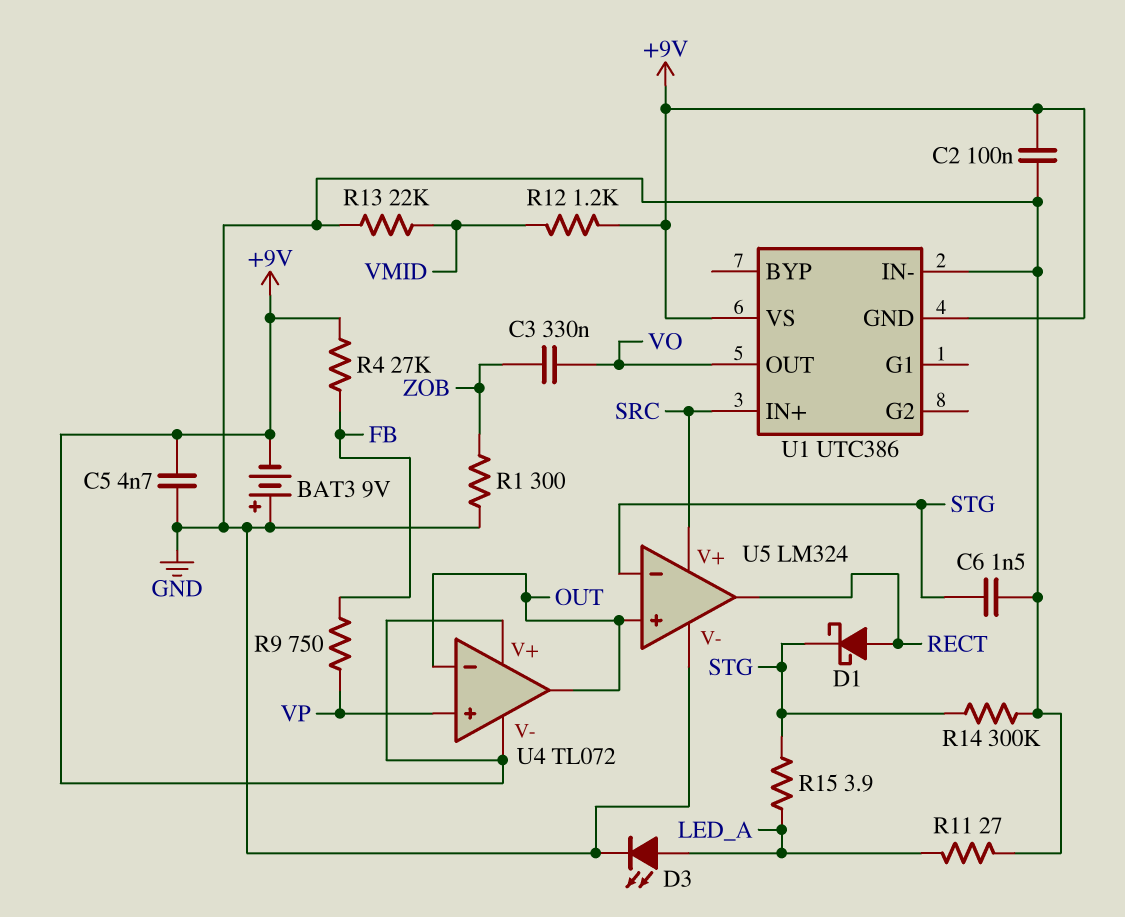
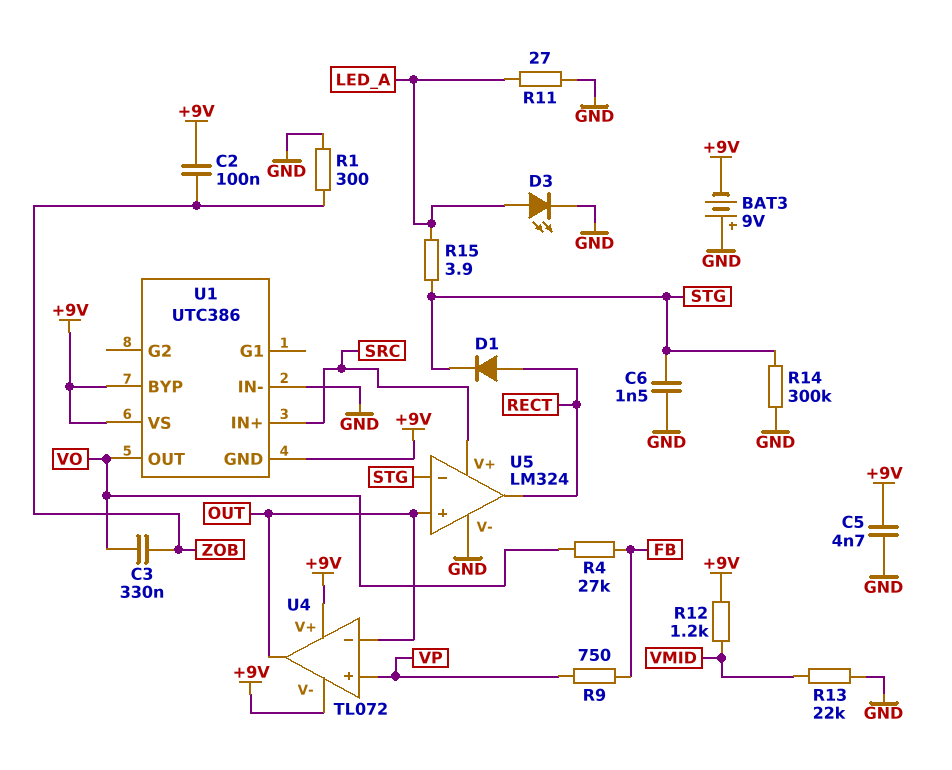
C2: 100nF (+9V, GND) -> 100nF (+9V, ZOB)
D1: schottky (A RECT, K STG) -> diode (A RECT, K STG)
R4: 27k (+9V, FB) -> 27k (FB, VO)
U1 pin BYP: none -> +9V

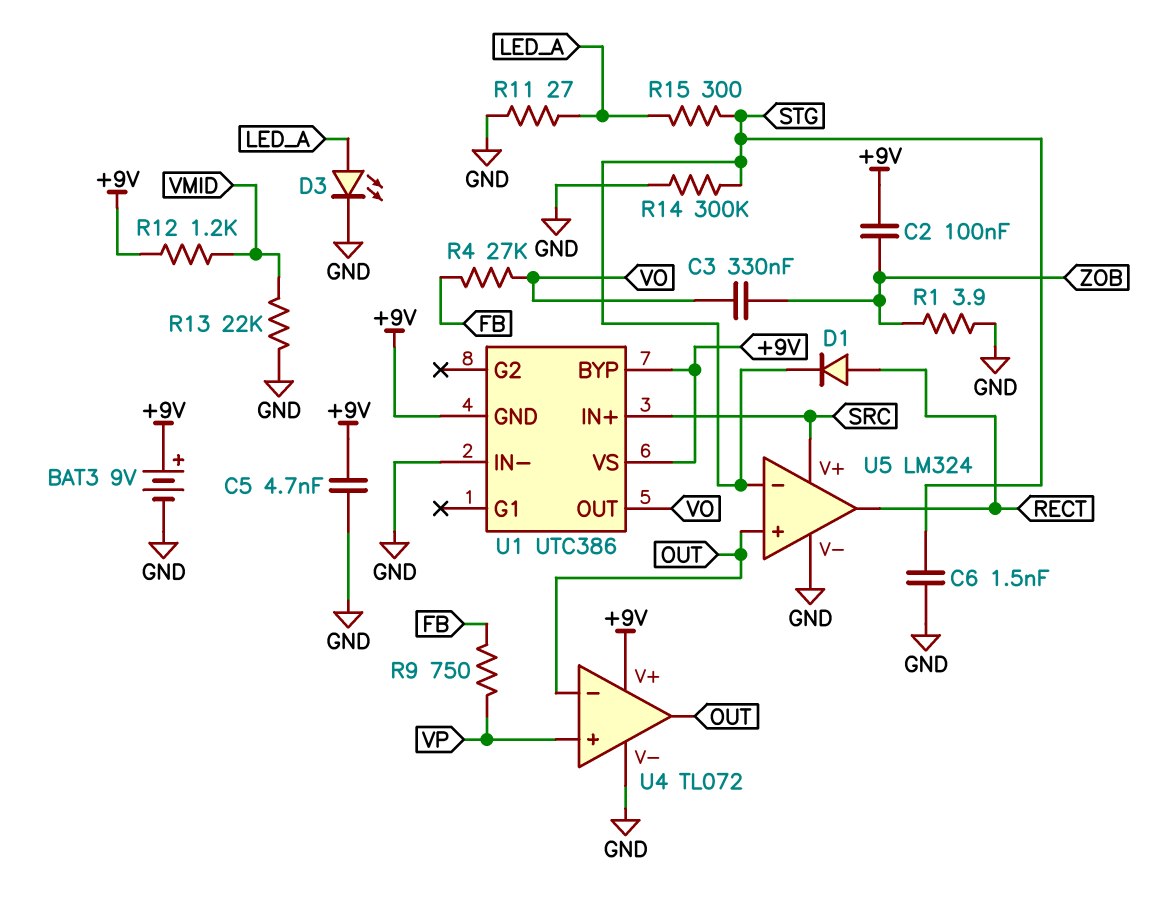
BAT3: 9V (plus GND, minus +9V) -> 9V (plus +9V, minus GND)
R1: 300 (GND, ZOB) -> 3.9 (GND, ZOB)
R15: 3.9 (LED_A, STG) -> 300 (LED_A, STG)
U4 pin V-: +9V -> GND

